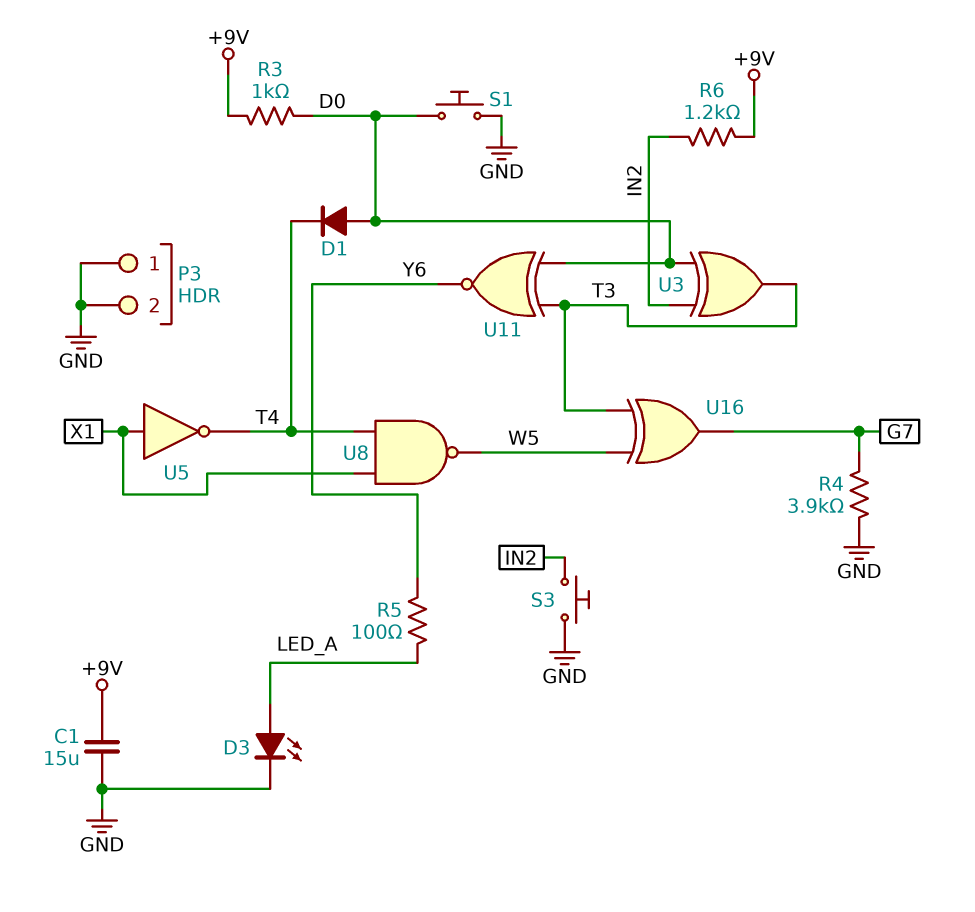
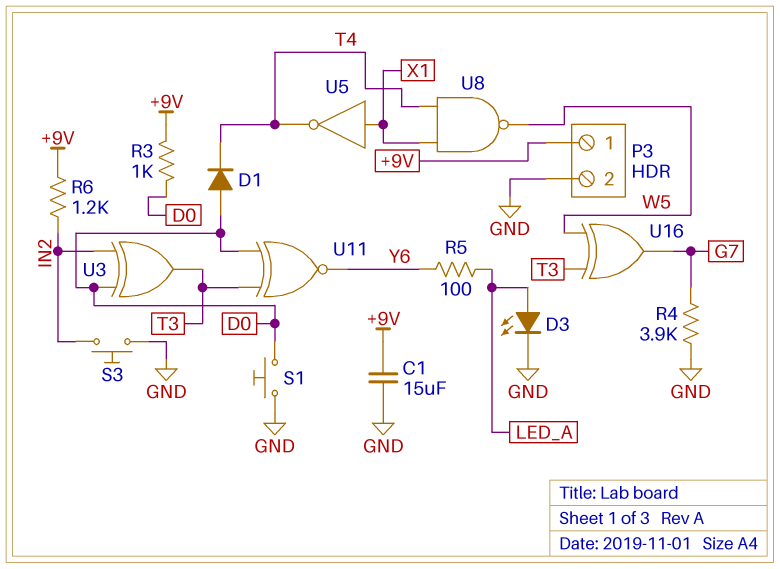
P3 pin 1: GND -> +9V

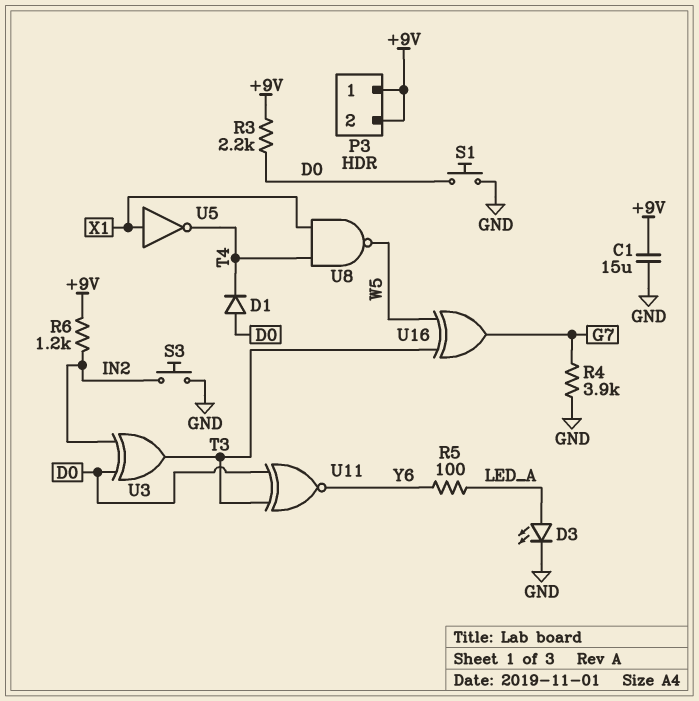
P3 pin 2: GND -> +9V
R3: 1k (+9V, D0) -> 2.2k (+9V, D0)

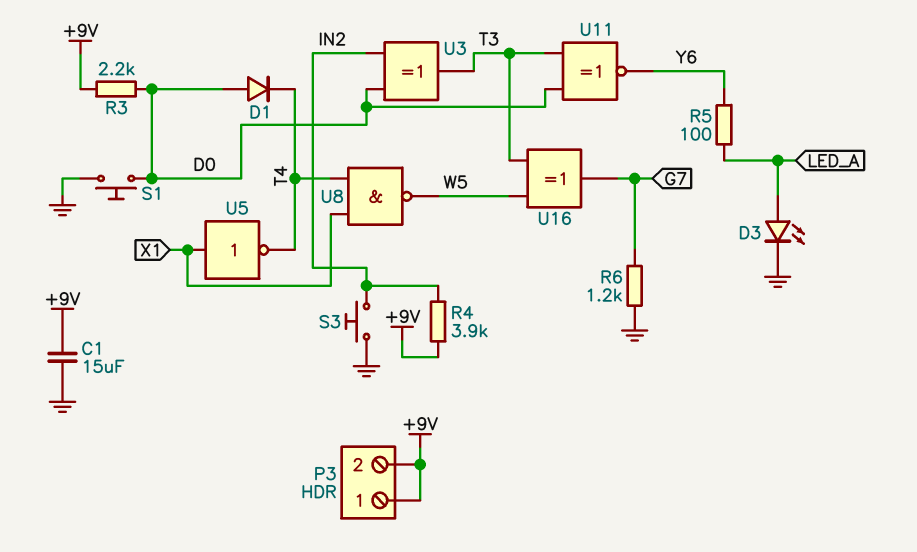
R4: 3.9k (G7, GND) -> 3.9k (+9V, IN2)
R6: 1.2k (+9V, IN2) -> 1.2k (G7, GND)

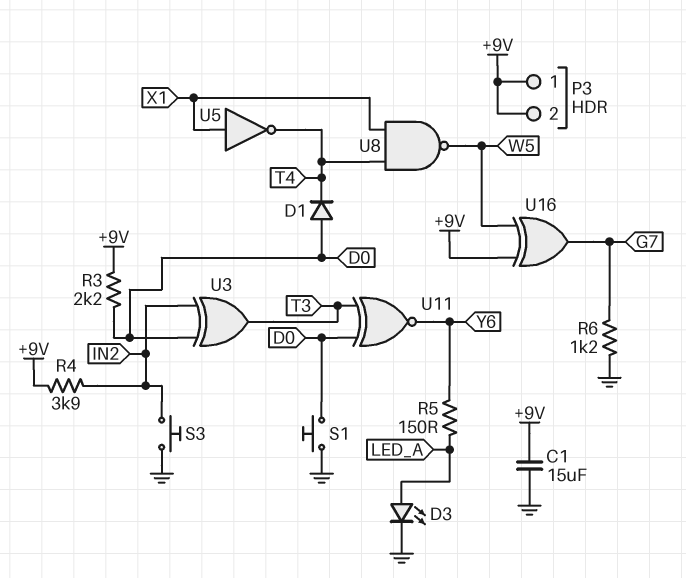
R5: 100 (LED_A, Y6) -> 150 (LED_A, Y6)
U16: XOR (in T3, in W5, out G7) -> XOR (in +9V, in W5, out G7)

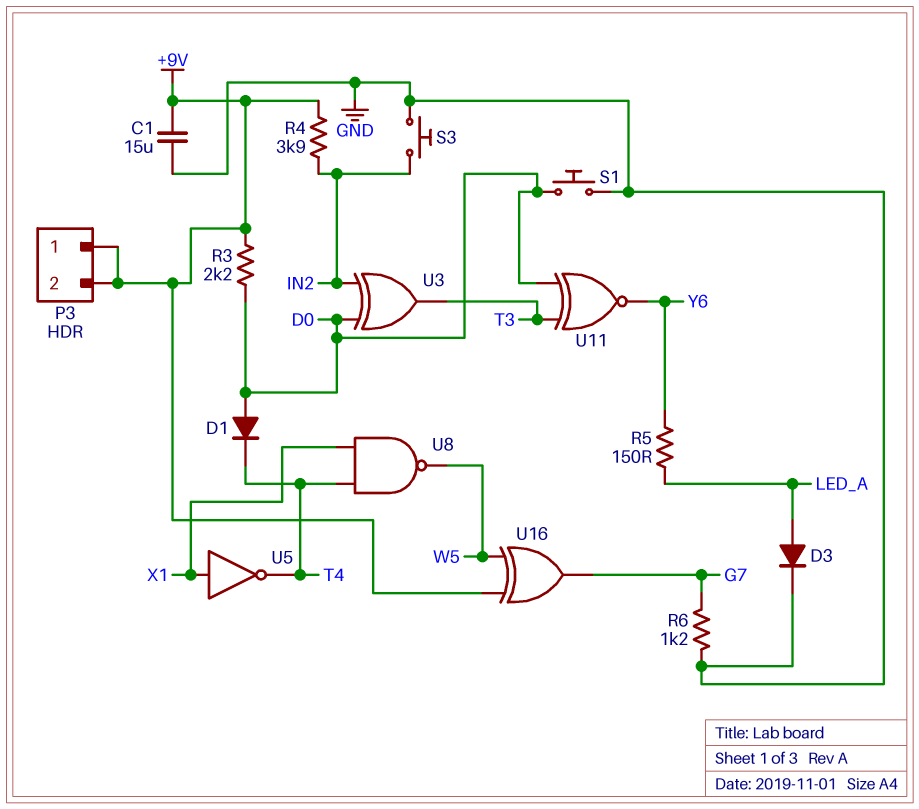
D3: LED (A LED_A, K GND) -> diode (A LED_A, K GND)

